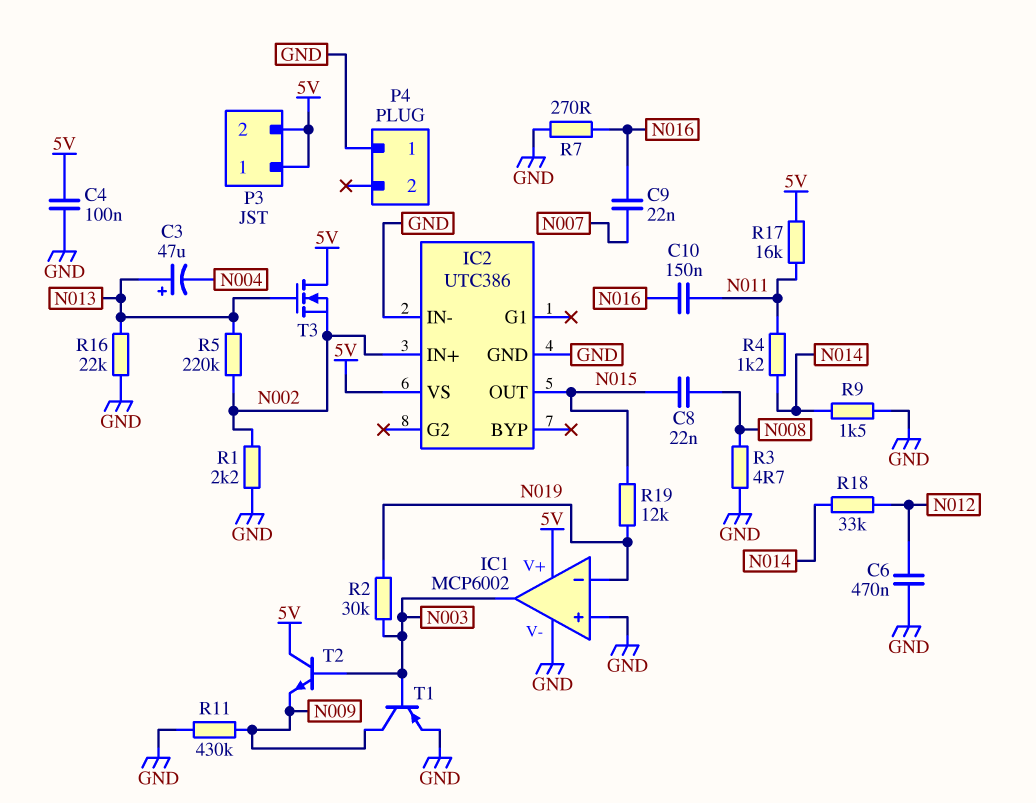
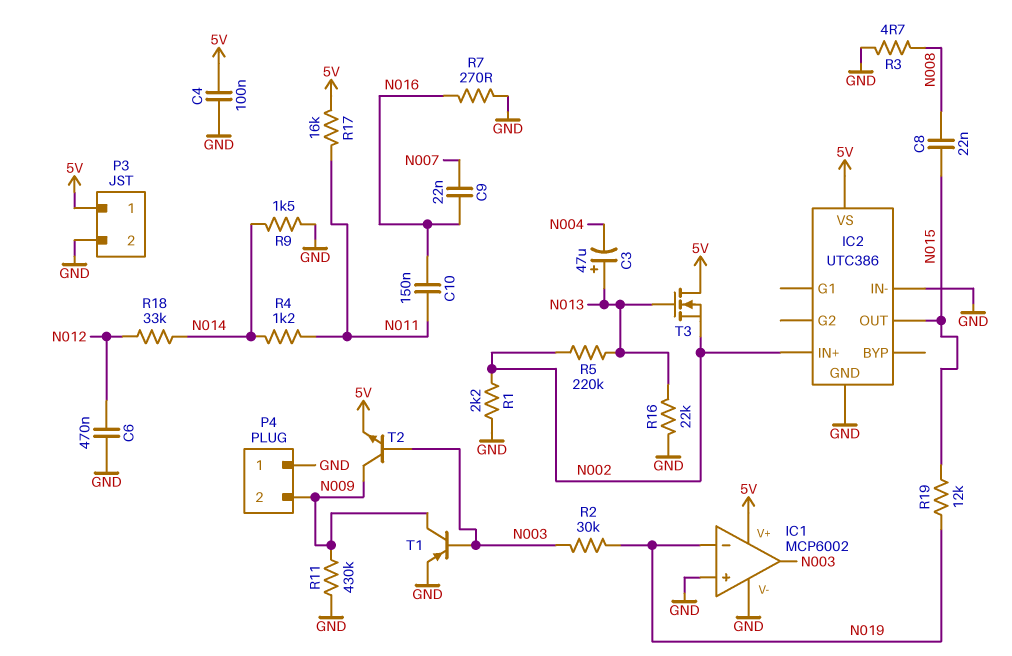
P3 pin 2: 5V -> GND
P4 pin 2: none -> N009
T2: NPN (B N003, C 5V, E N009) -> NPN (B N003, C N009, E 5V)

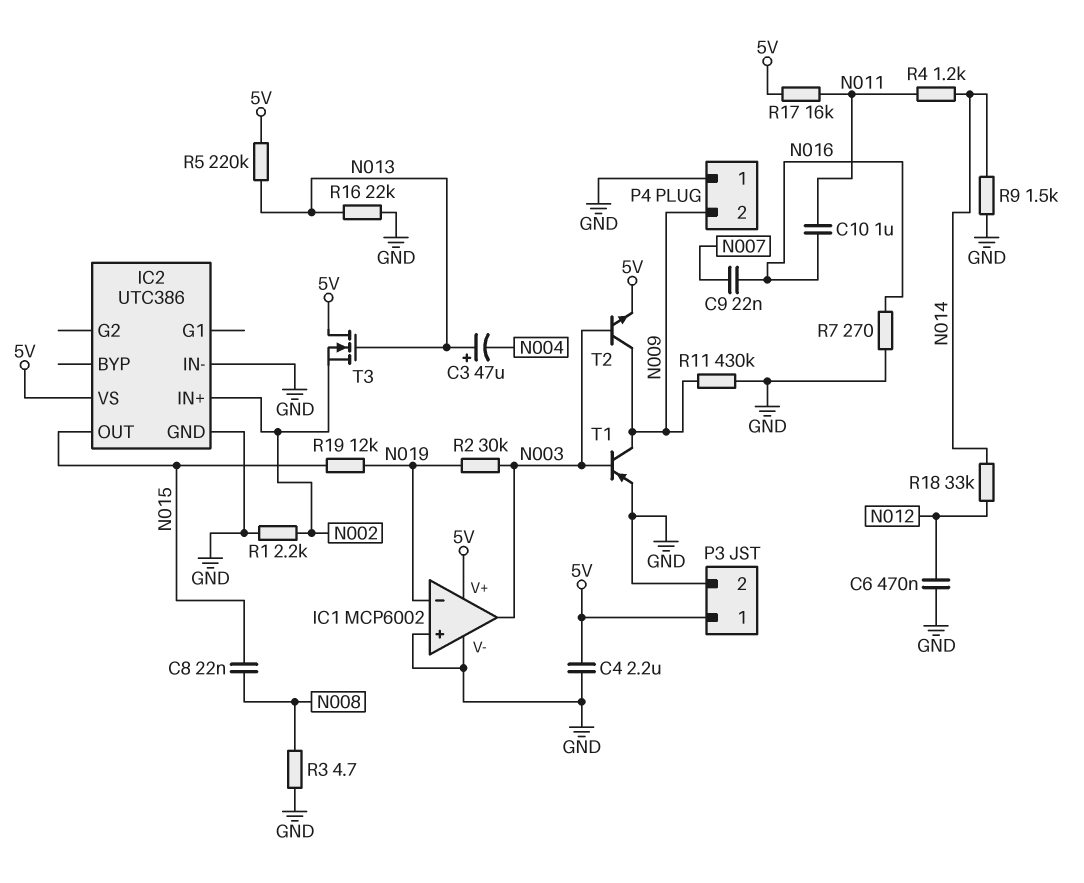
C4: 100nF (5V, GND) -> 2.2uF (5V, GND)
C10: 150nF (N011, N016) -> 1uF (N011, N016)
R5: 220k (N002, N013) -> 220k (5V, N013)

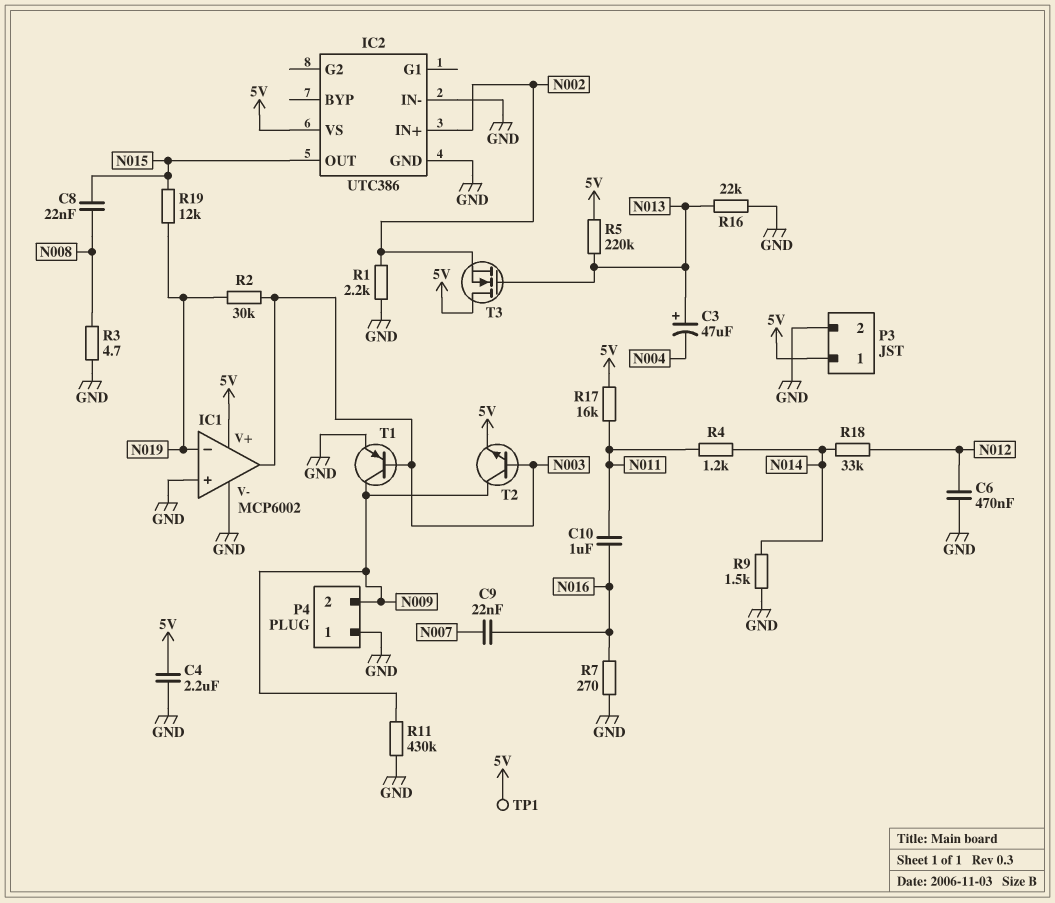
TP1: none -> test point (5V)

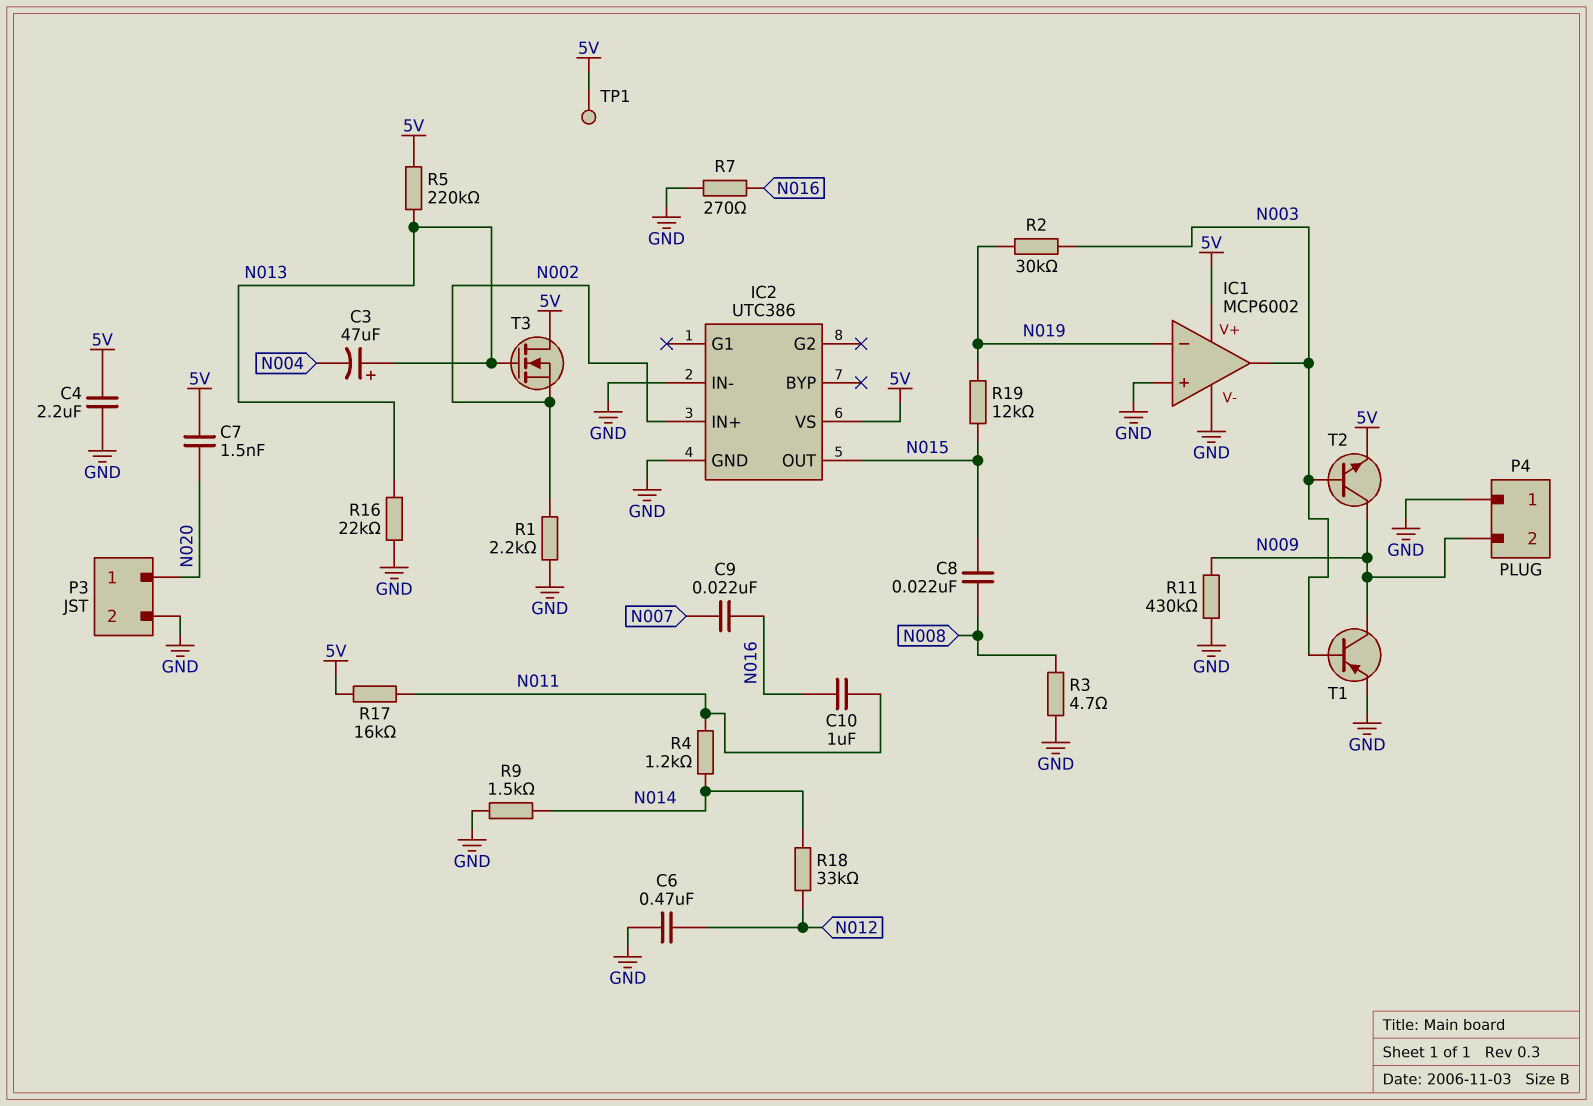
C7: none -> 1.5nF (5V, N020)
P3 pin 1: 5V -> N020

